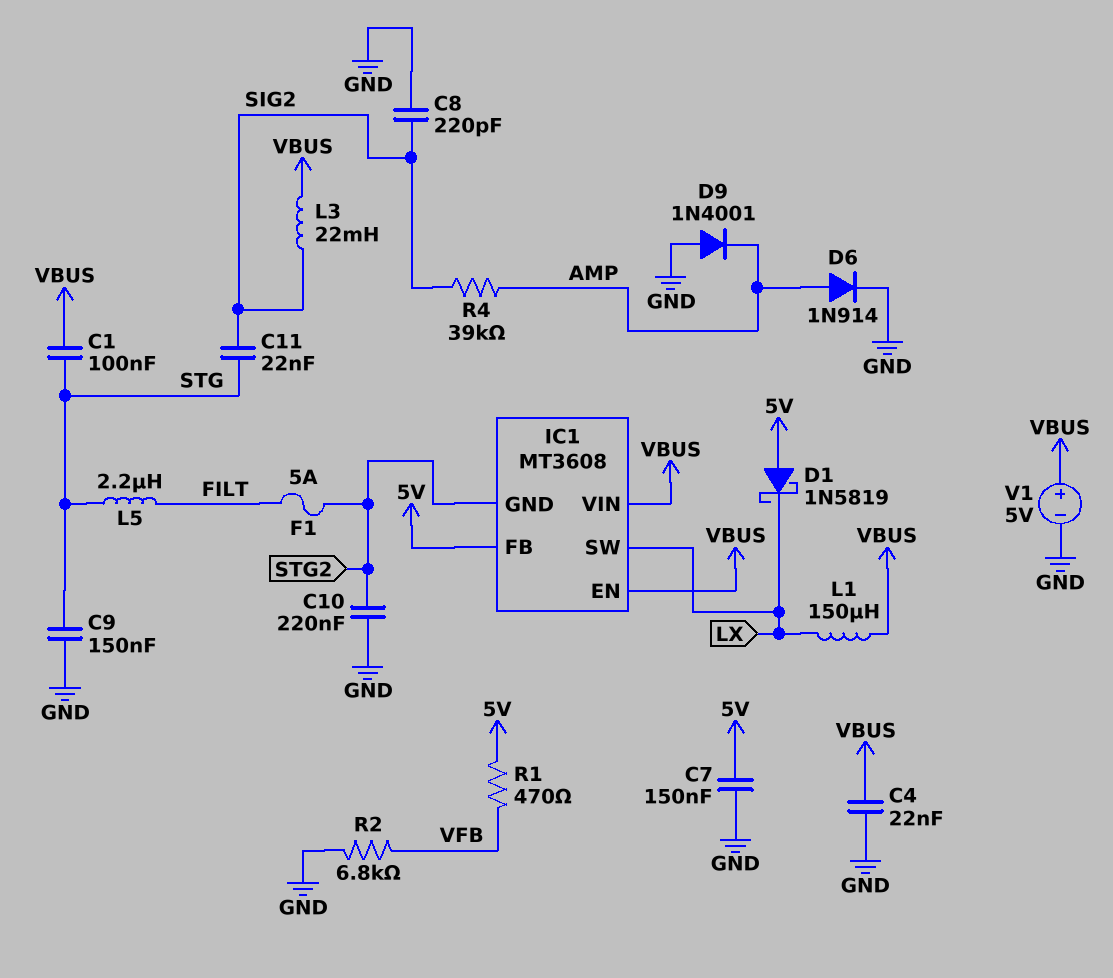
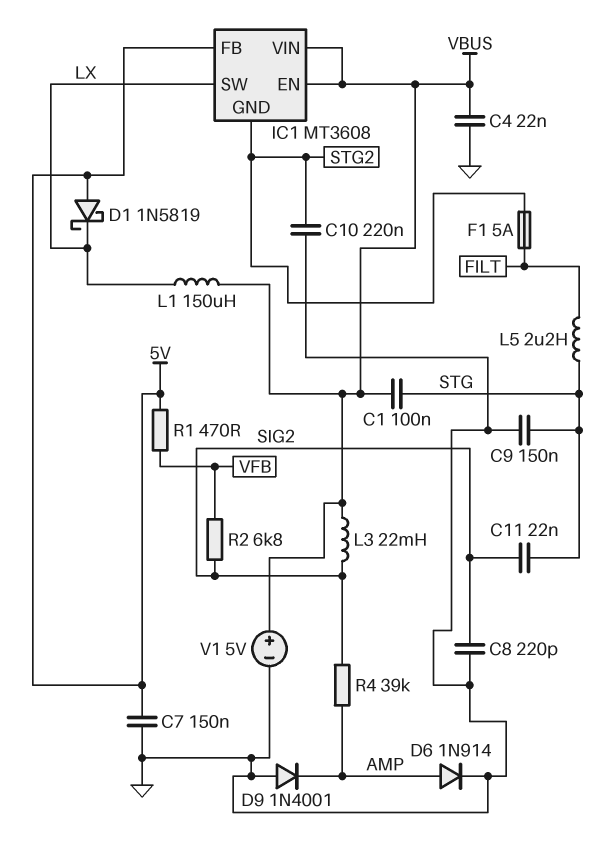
R2: 6.8k (GND, VFB) -> 6.8k (SIG2, VFB)

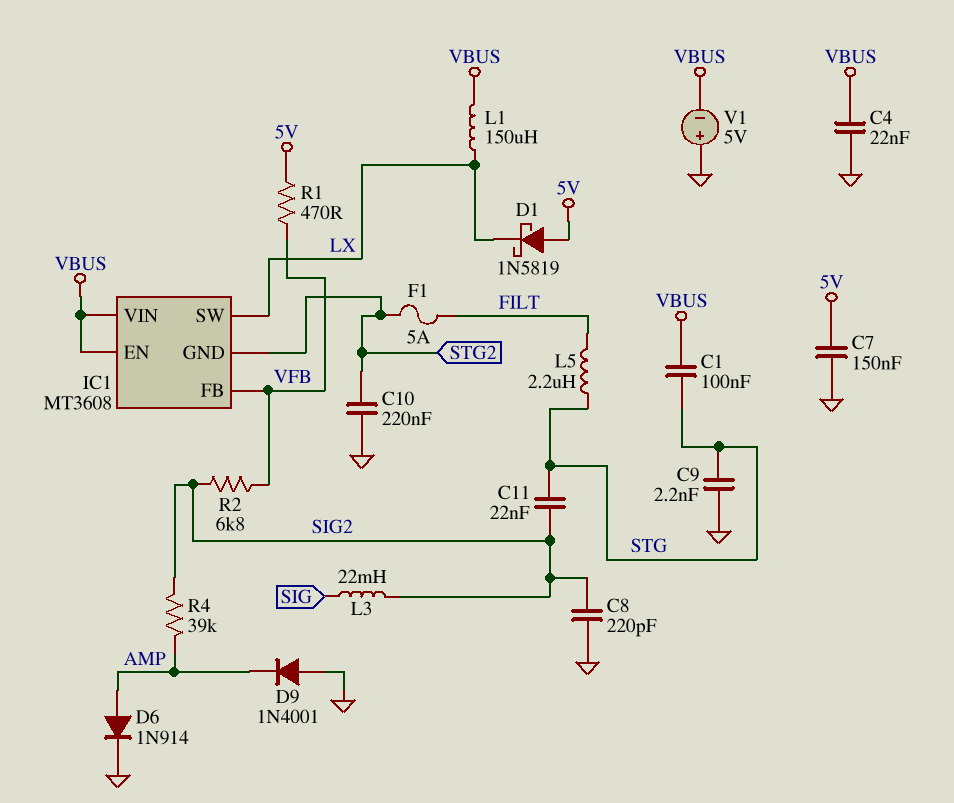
C9: 150nF (GND, STG) -> 2.2nF (GND, STG)
IC1 pin FB: 5V -> VFB
L3: 22mH (SIG2, VBUS) -> 22mH (SIG, SIG2)
V1: 5V (plus VBUS, minus GND) -> 5V (plus GND, minus VBUS)

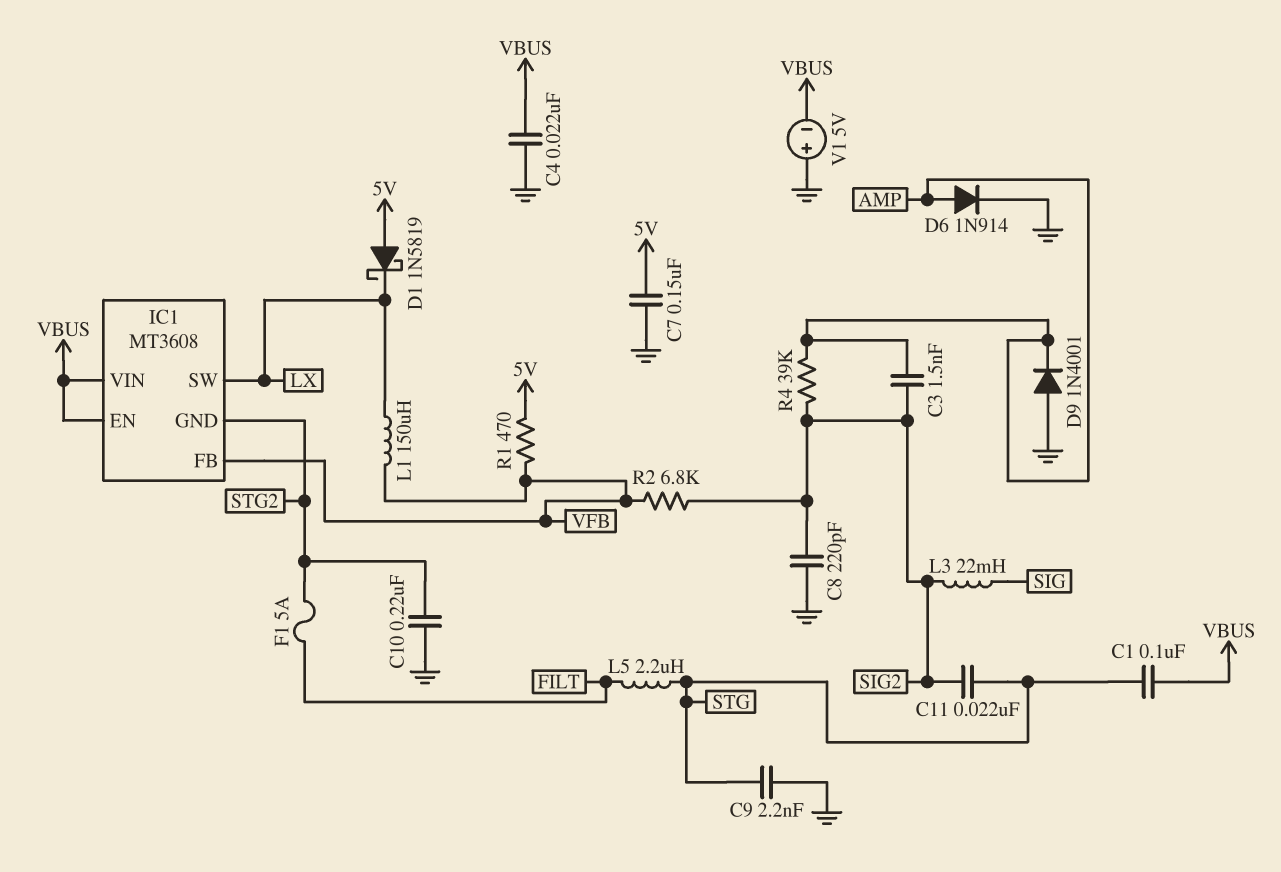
C3: none -> 1.5nF (AMP, SIG2)
L1: 150uH (LX, VBUS) -> 150uH (LX, VFB)

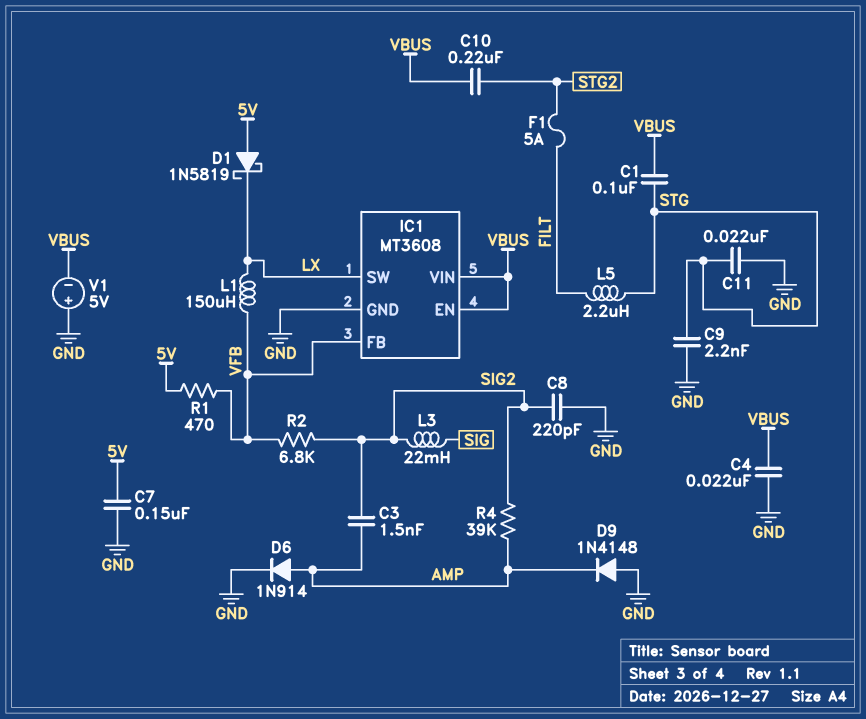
C10: 220nF (GND, STG2) -> 220nF (STG2, VBUS)
C11: 22nF (SIG2, STG) -> 22nF (GND, STG)
D9: diode 1N4001 (A GND, K AMP) -> diode 1N4148 (A GND, K AMP)
IC1 pin GND: STG2 -> GND

